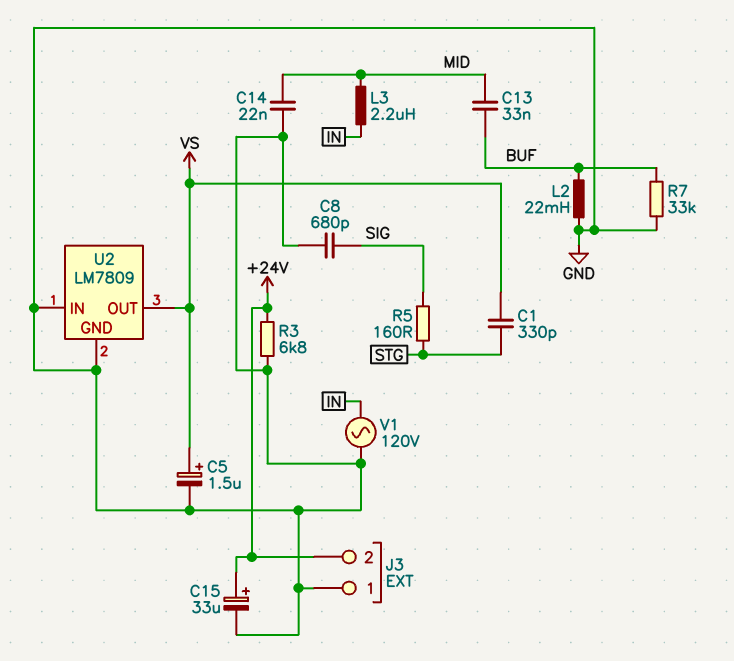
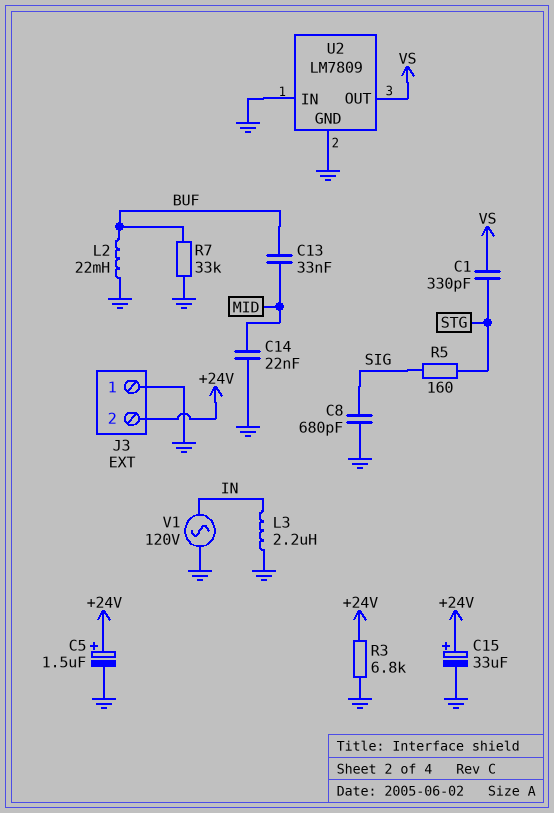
C5: 1.5uF (plus VS, minus GND) -> 1.5uF (plus +24V, minus GND)
L3: 2.2uH (IN, MID) -> 2.2uH (GND, IN)

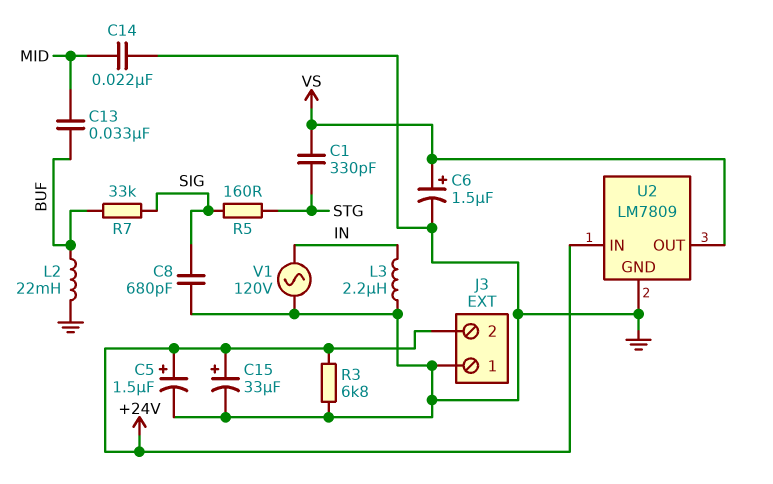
C6: none -> 1.5uF (plus VS, minus GND)
R7: 33k (BUF, GND) -> 33k (BUF, SIG)
U2 pin IN: GND -> +24V

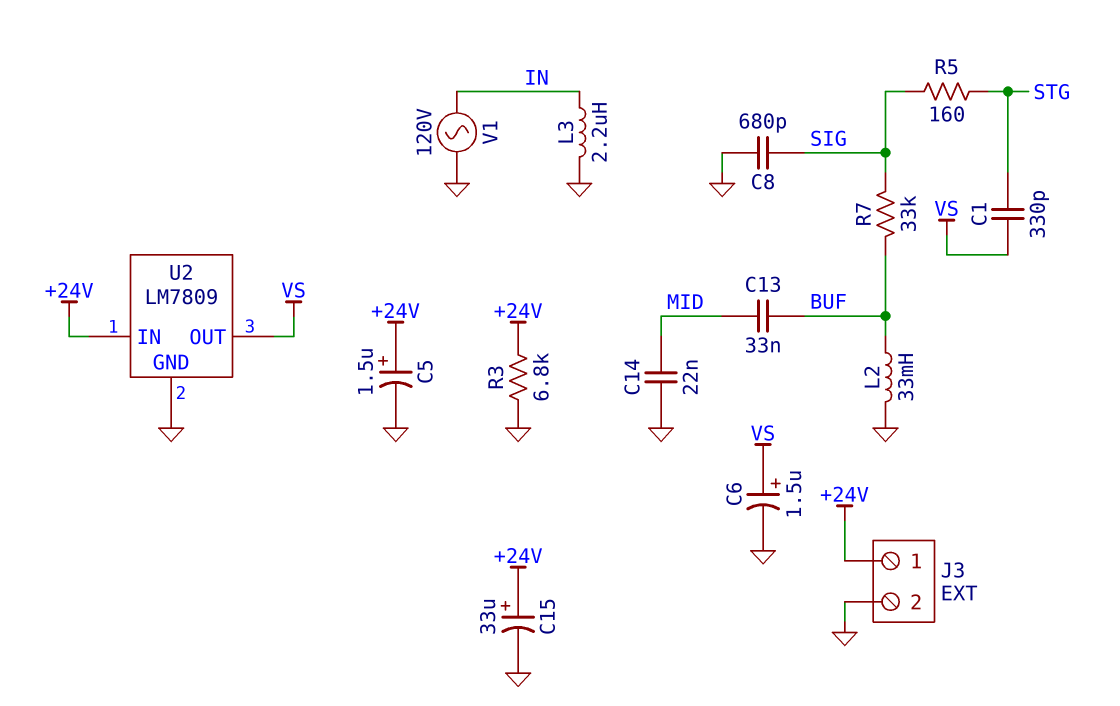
J3 pin 1: GND -> +24V
J3 pin 2: +24V -> GND
L2: 22mH (BUF, GND) -> 33mH (BUF, GND)

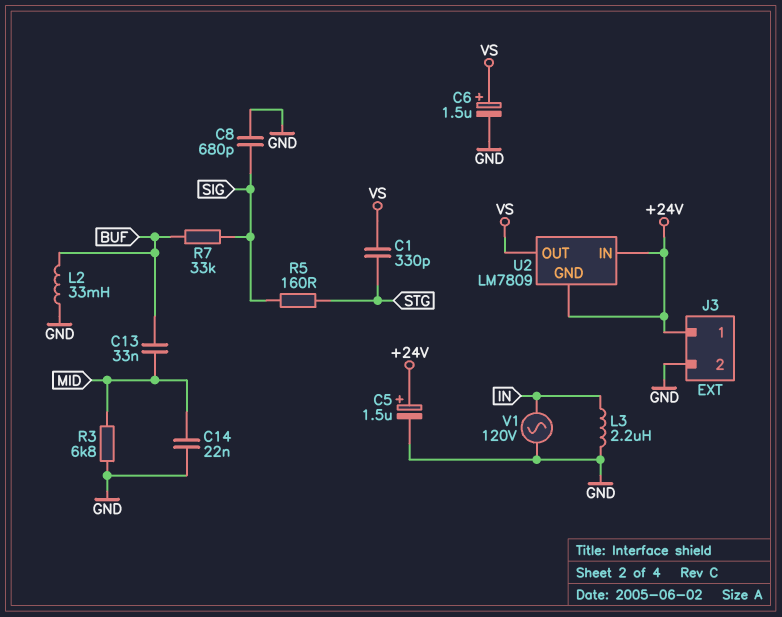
C15: 33uF (plus +24V, minus GND) -> none
R3: 6.8k (+24V, GND) -> 6.8k (GND, MID)
U2 pin GND: GND -> +24V

